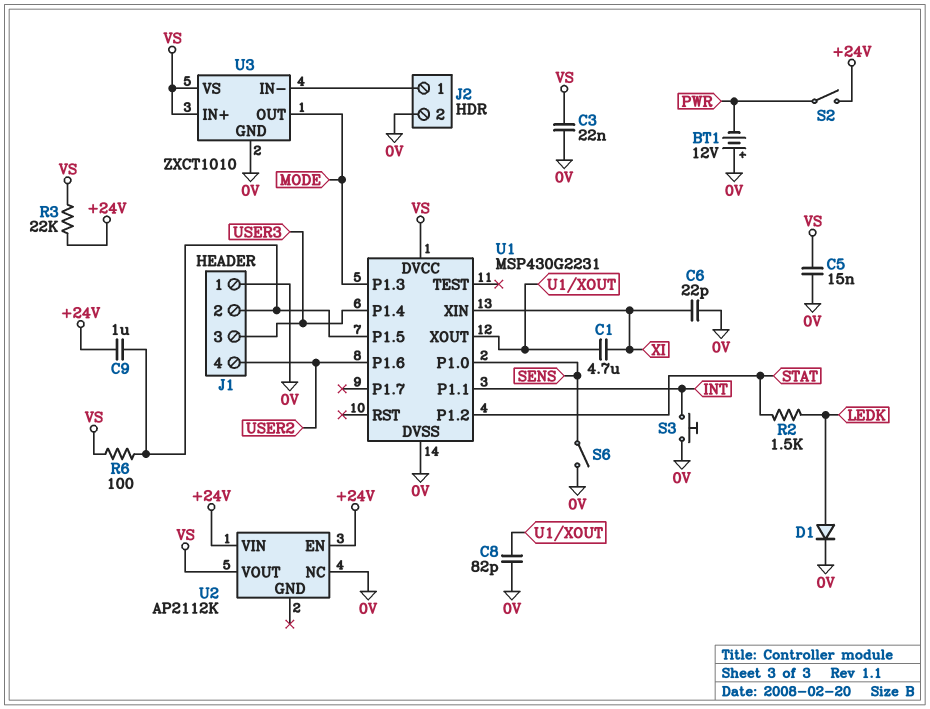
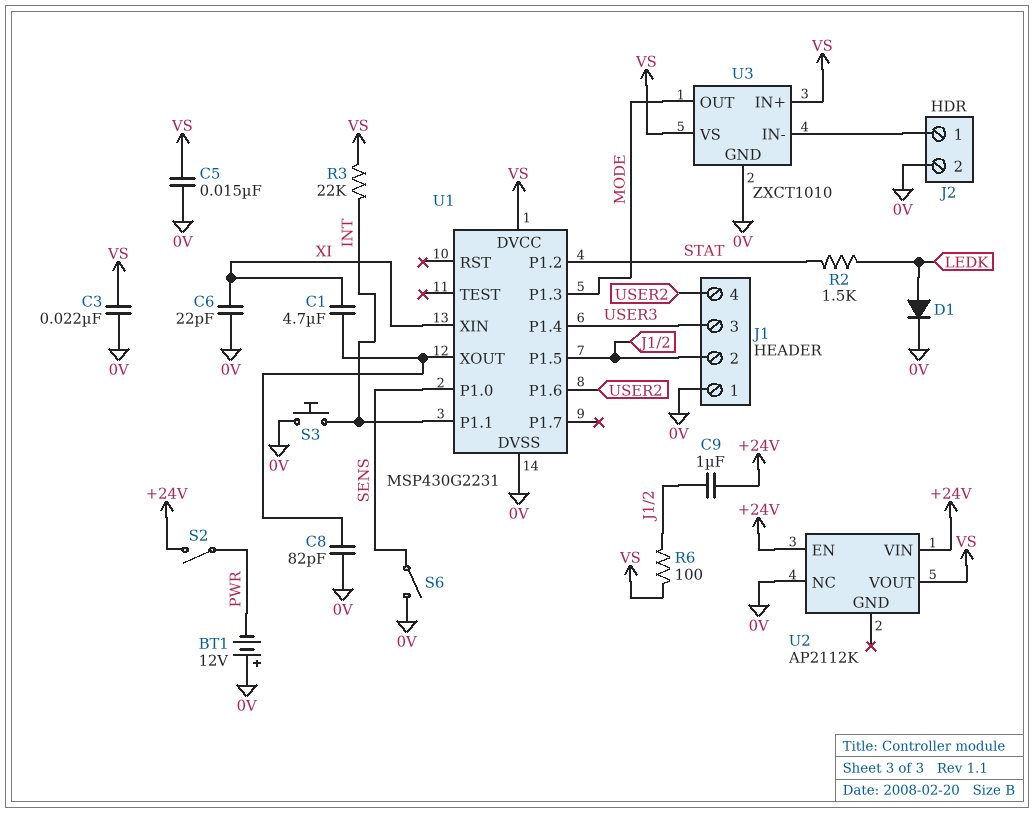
R3: 22k (+24V, VS) -> 22k (INT, VS)

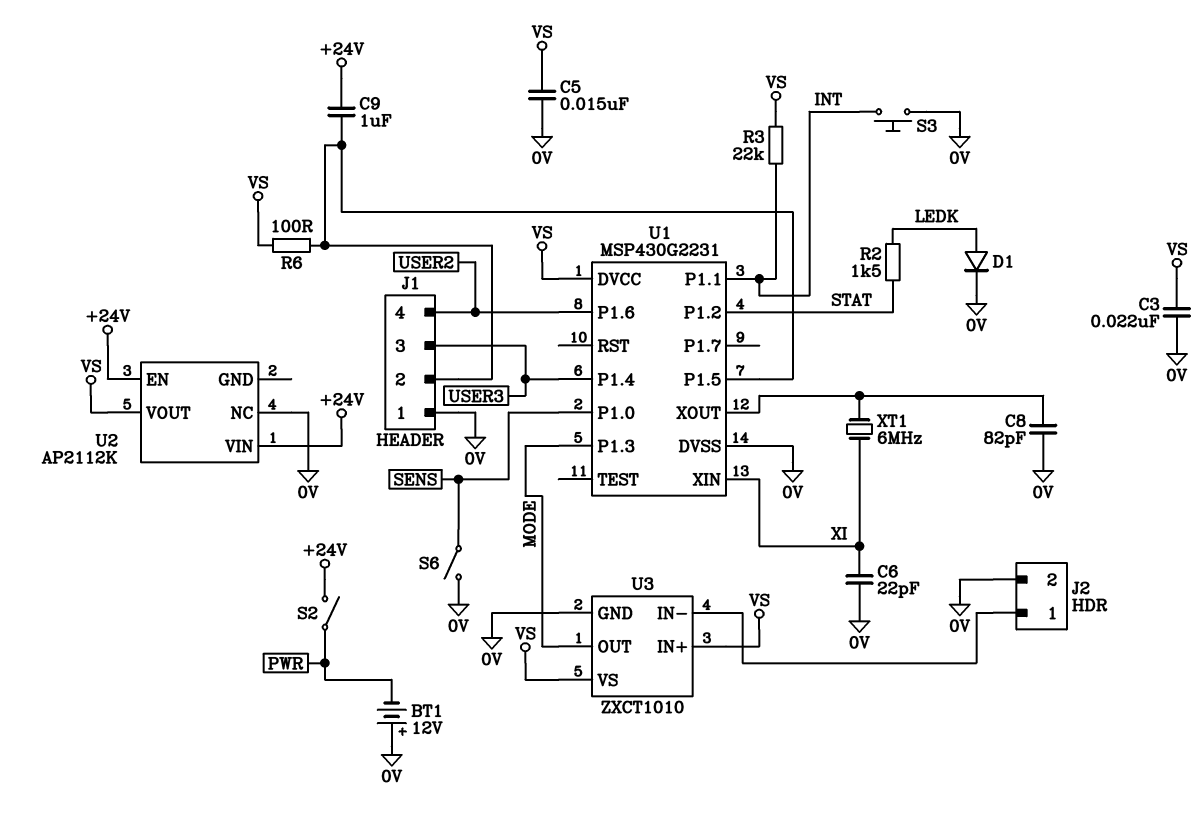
C1: 4.7uF (U1/XOUT, XI) -> none
XT1: none -> 6MHz (U1/XOUT, XI)

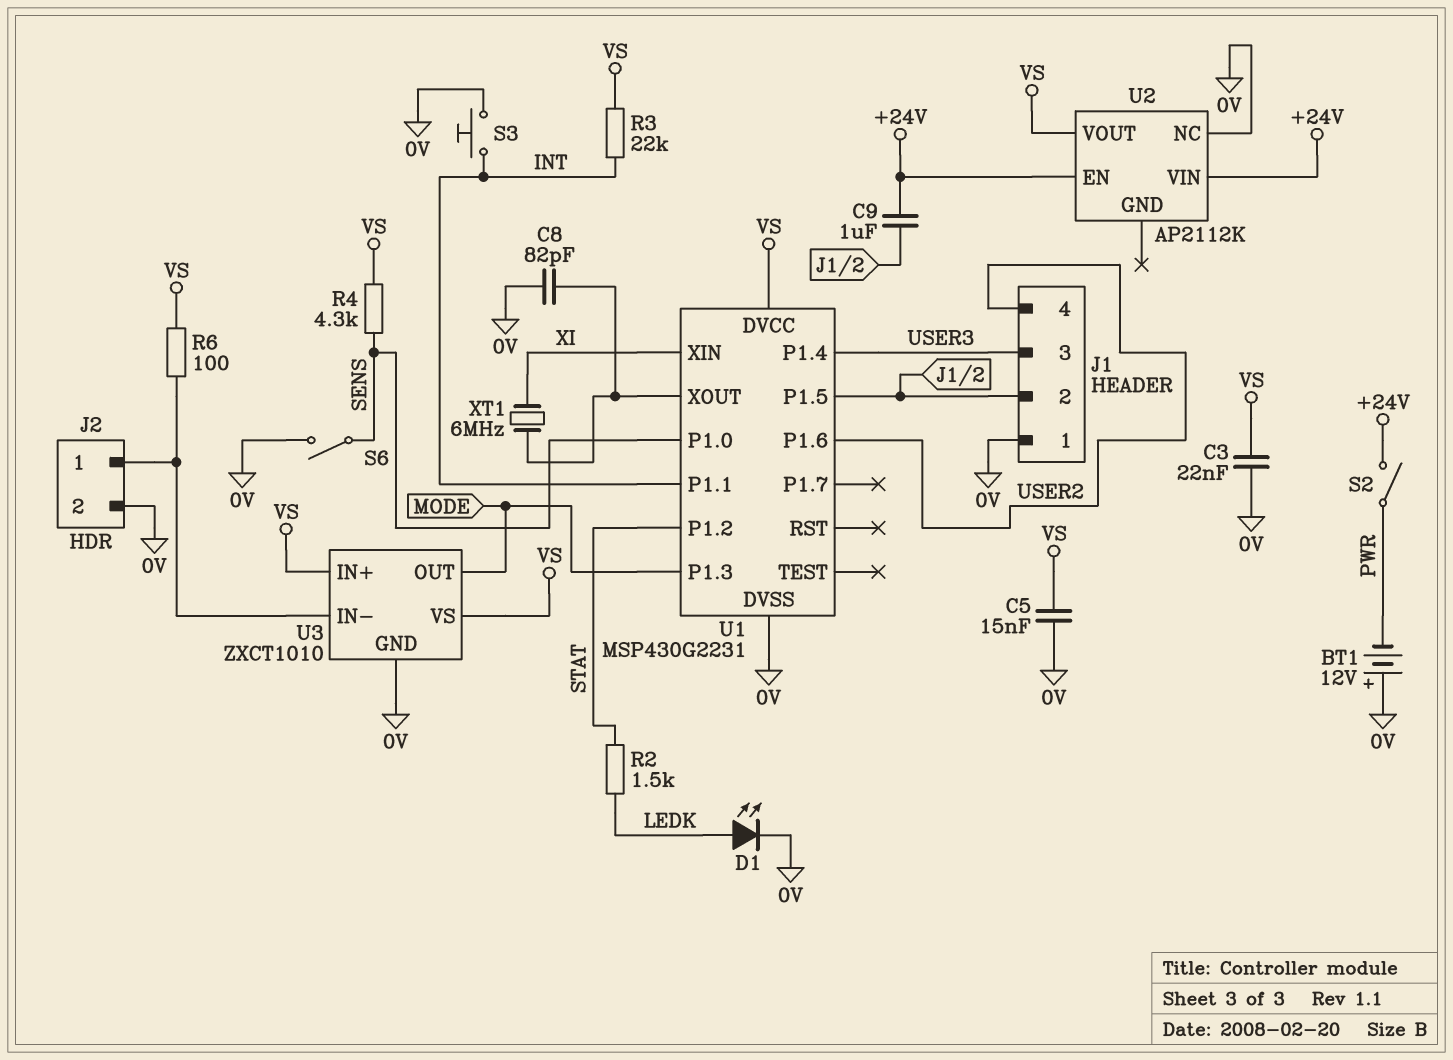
C6: 22pF (0V, XI) -> none
D1: diode (A LEDK, K 0V) -> LED (A LEDK, K 0V)
R4: none -> 4.3k (SENS, VS)
R6: 100 (J1/2, VS) -> 100 (J2/1, VS)

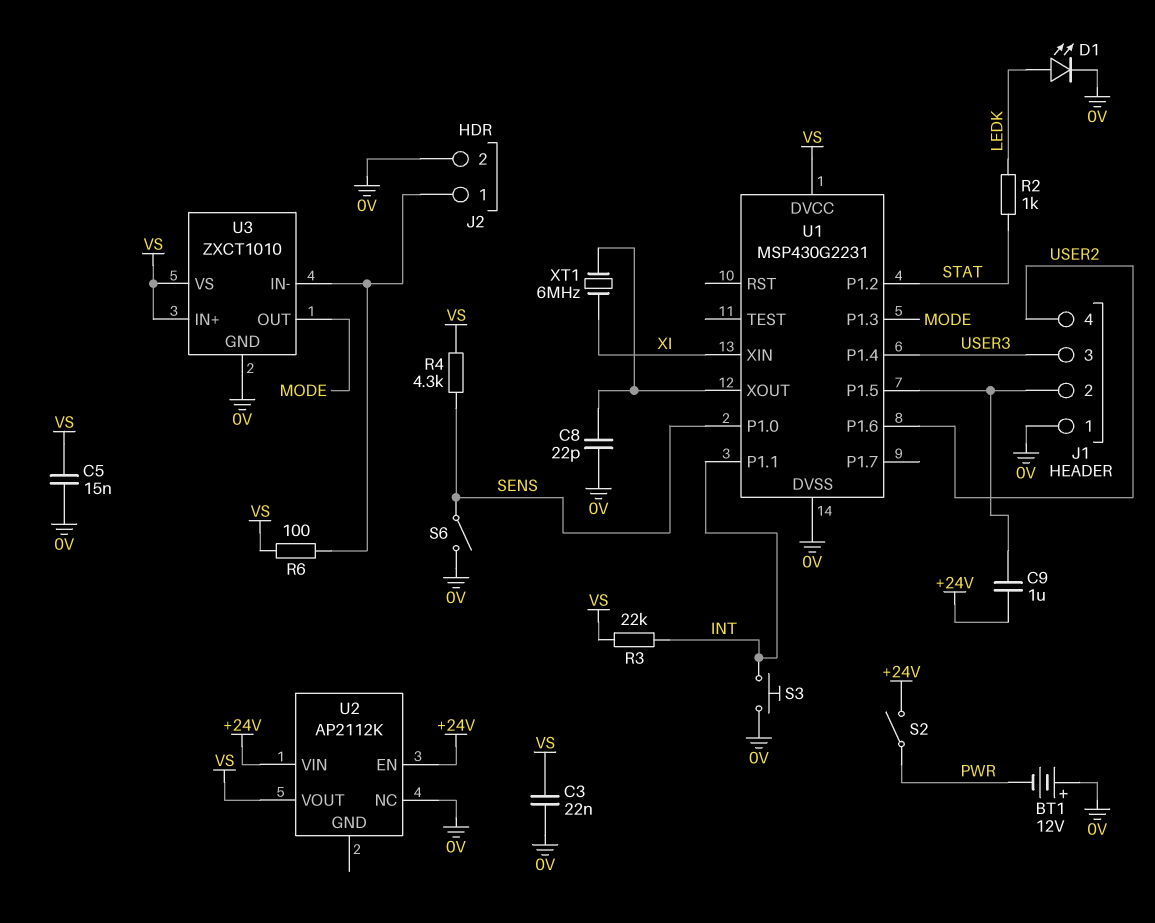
C8: 82pF (0V, U1/XOUT) -> 22pF (0V, U1/XOUT)
R2: 1.5k (LEDK, STAT) -> 1k (LEDK, STAT)

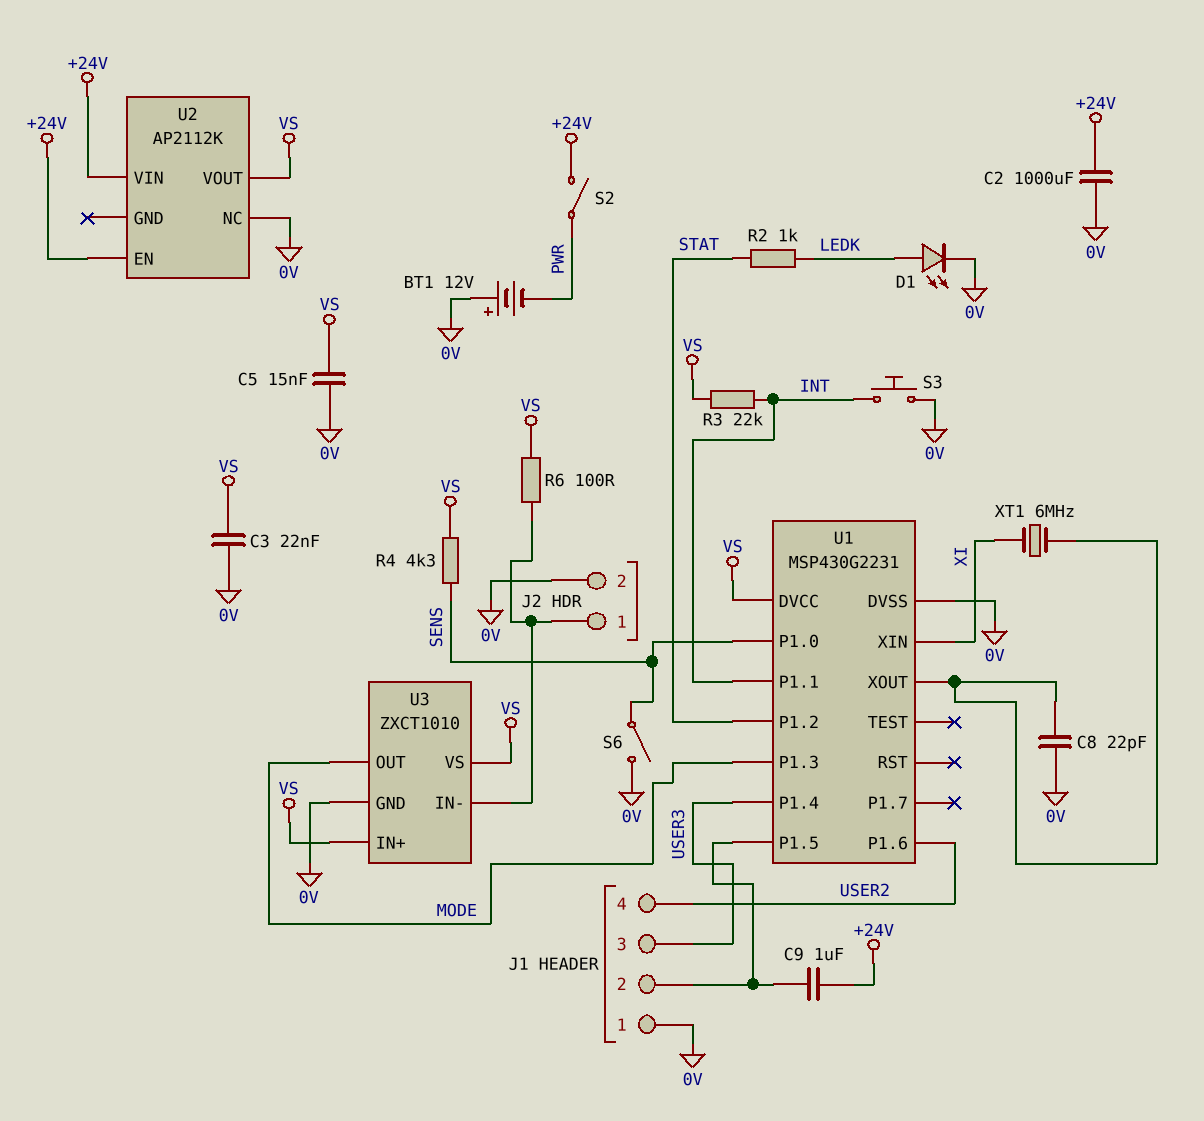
C2: none -> 1000uF (+24V, 0V)

